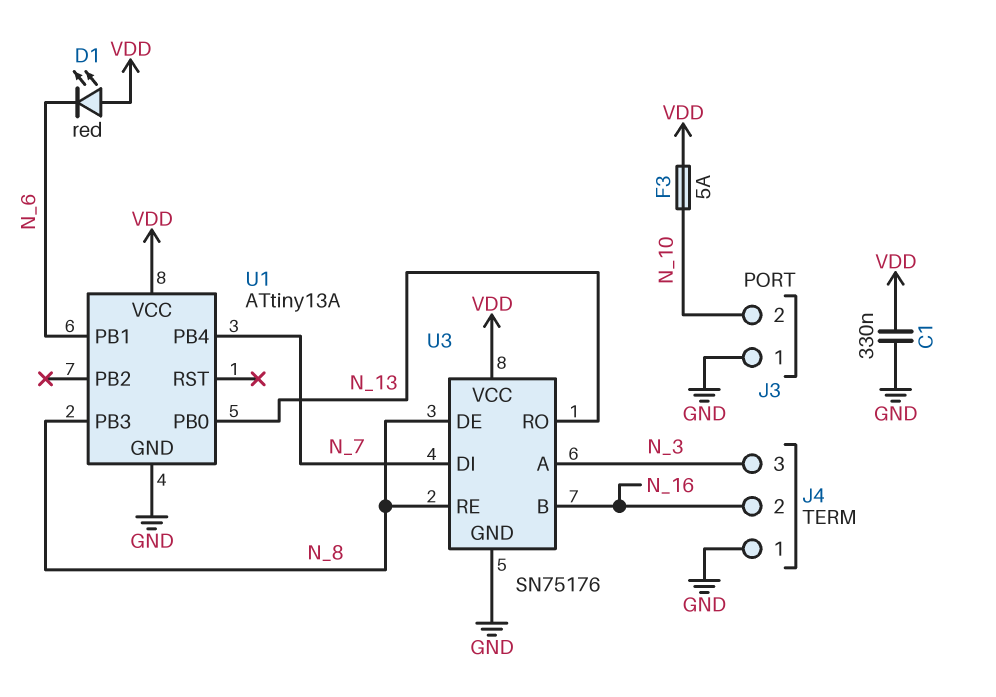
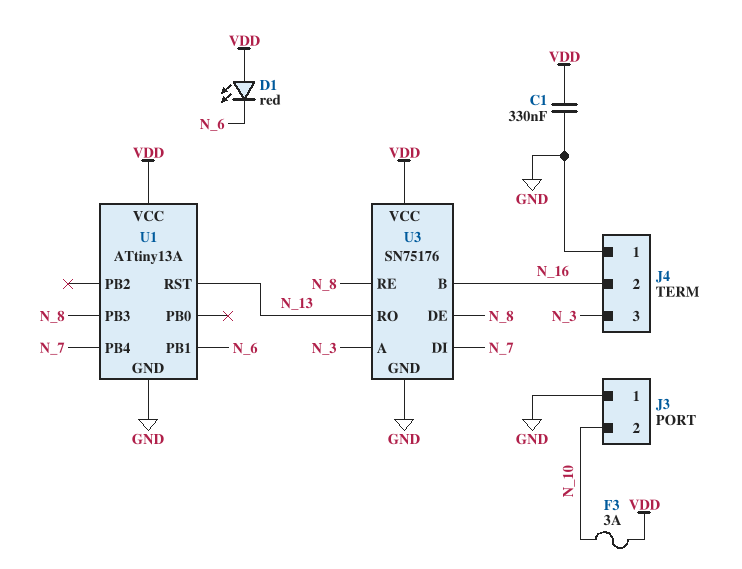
F3: 5A (N_10, VDD) -> 3A (N_10, VDD)
U1 pin PB0: N_13 -> none
U1 pin RST: none -> N_13

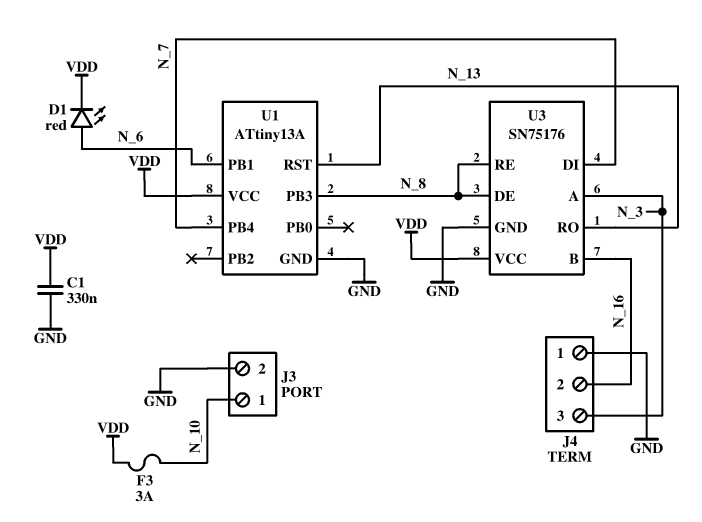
D1: LED red (A VDD, K N_6) -> LED red (A N_6, K VDD)
J3 pin 1: GND -> N_10
J3 pin 2: N_10 -> GND

